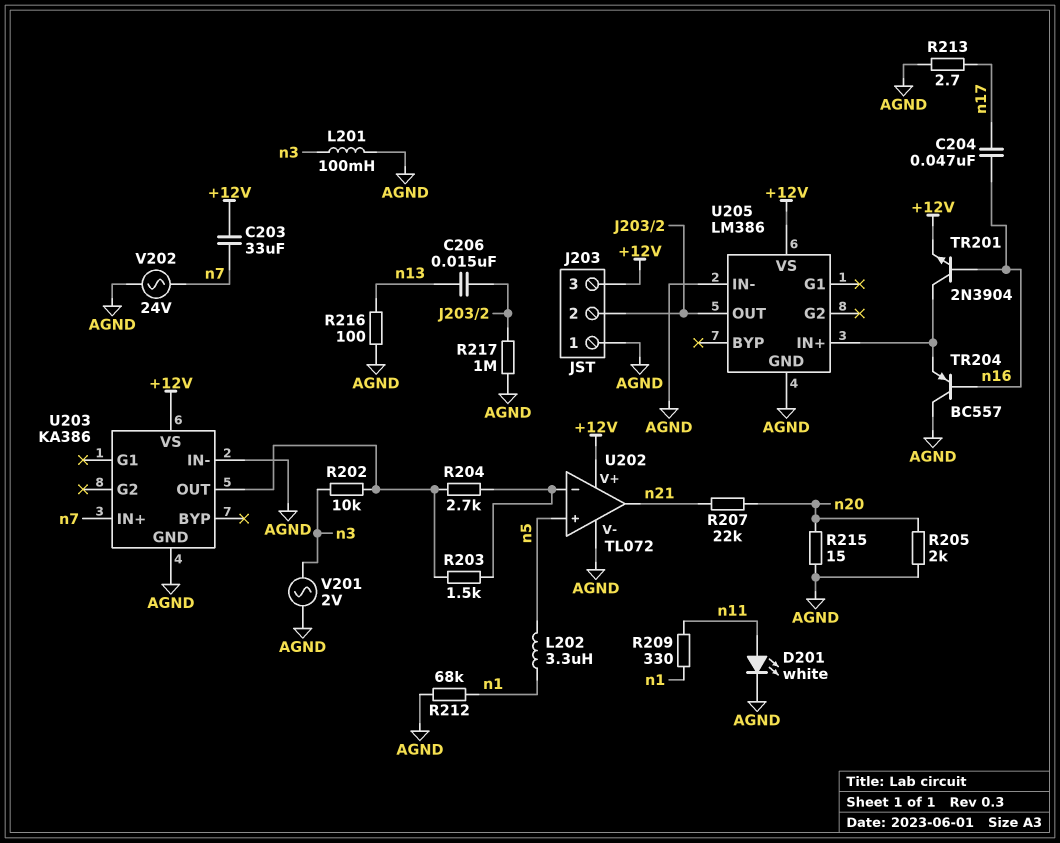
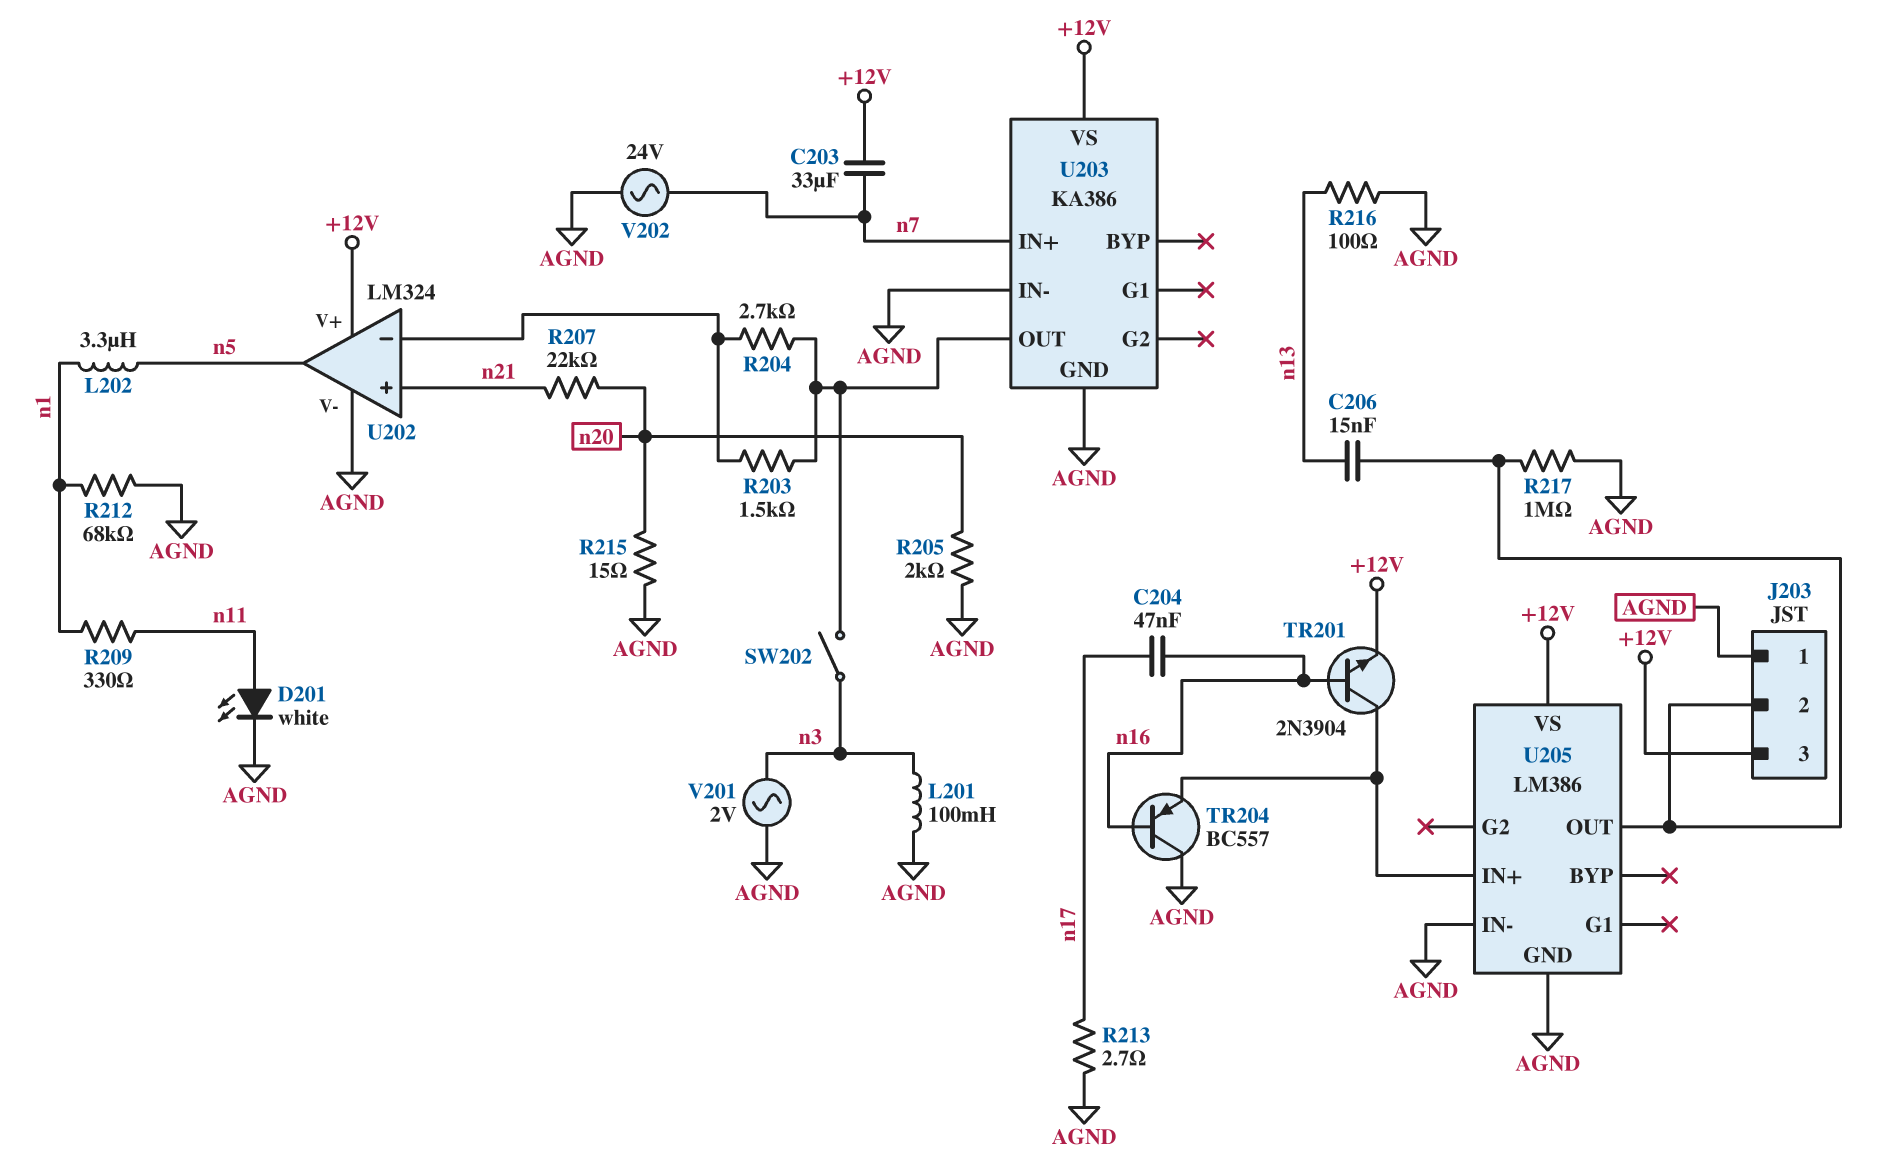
R202: 10k (U203/OUT, n3) -> none
SW202: none -> switch (U203/OUT, n3)
U202: TL072 -> LM324
U202 pin in+: n5 -> n21
U202 pin out: n21 -> n5

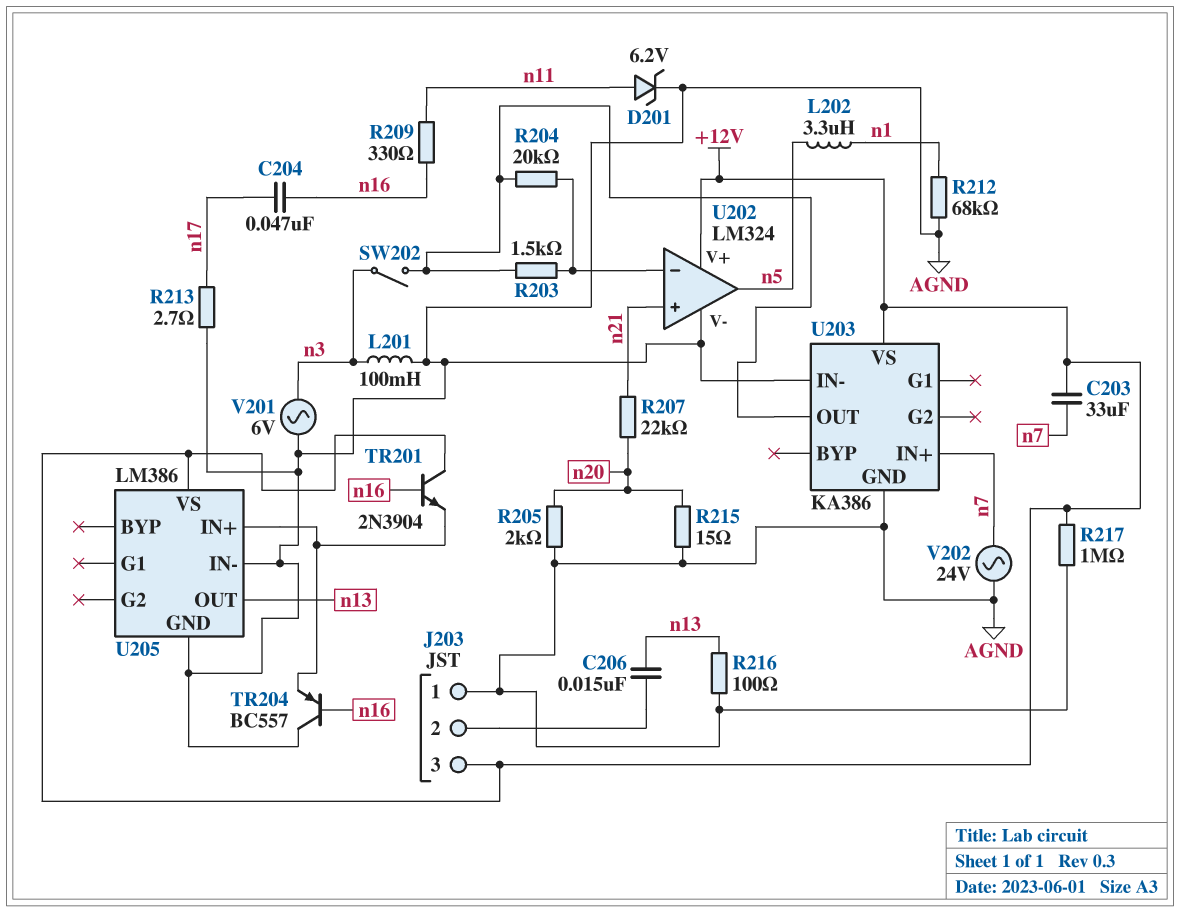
D201: LED white (A n11, K AGND) -> zener 6.2V (A n11, K AGND)
R204: 2.7k (U202/in-, U203/OUT) -> 20k (U202/in-, U203/OUT)
R209: 330 (n1, n11) -> 330 (n11, n16)
R217: 1M (AGND, J203/2) -> 1M (+12V, AGND)
TR201: NPN 2N3904 (B n16, C U205/IN+, E +12V) -> NPN 2N3904 (B n16, C +12V, E U205/IN+)
U205 pin OUT: J203/2 -> n13
V201: AC 2V (AGND, n3) -> AC 6V (AGND, n3)

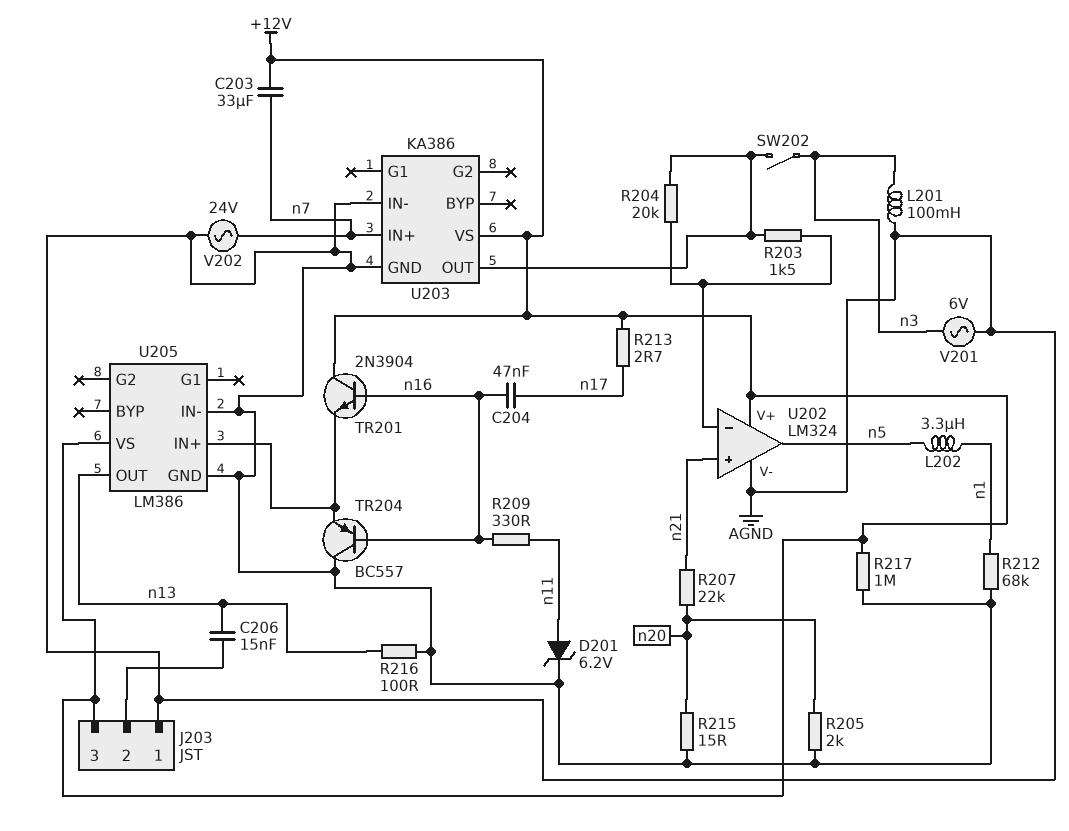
R213: 2.7 (AGND, n17) -> 2.7 (+12V, n17)

